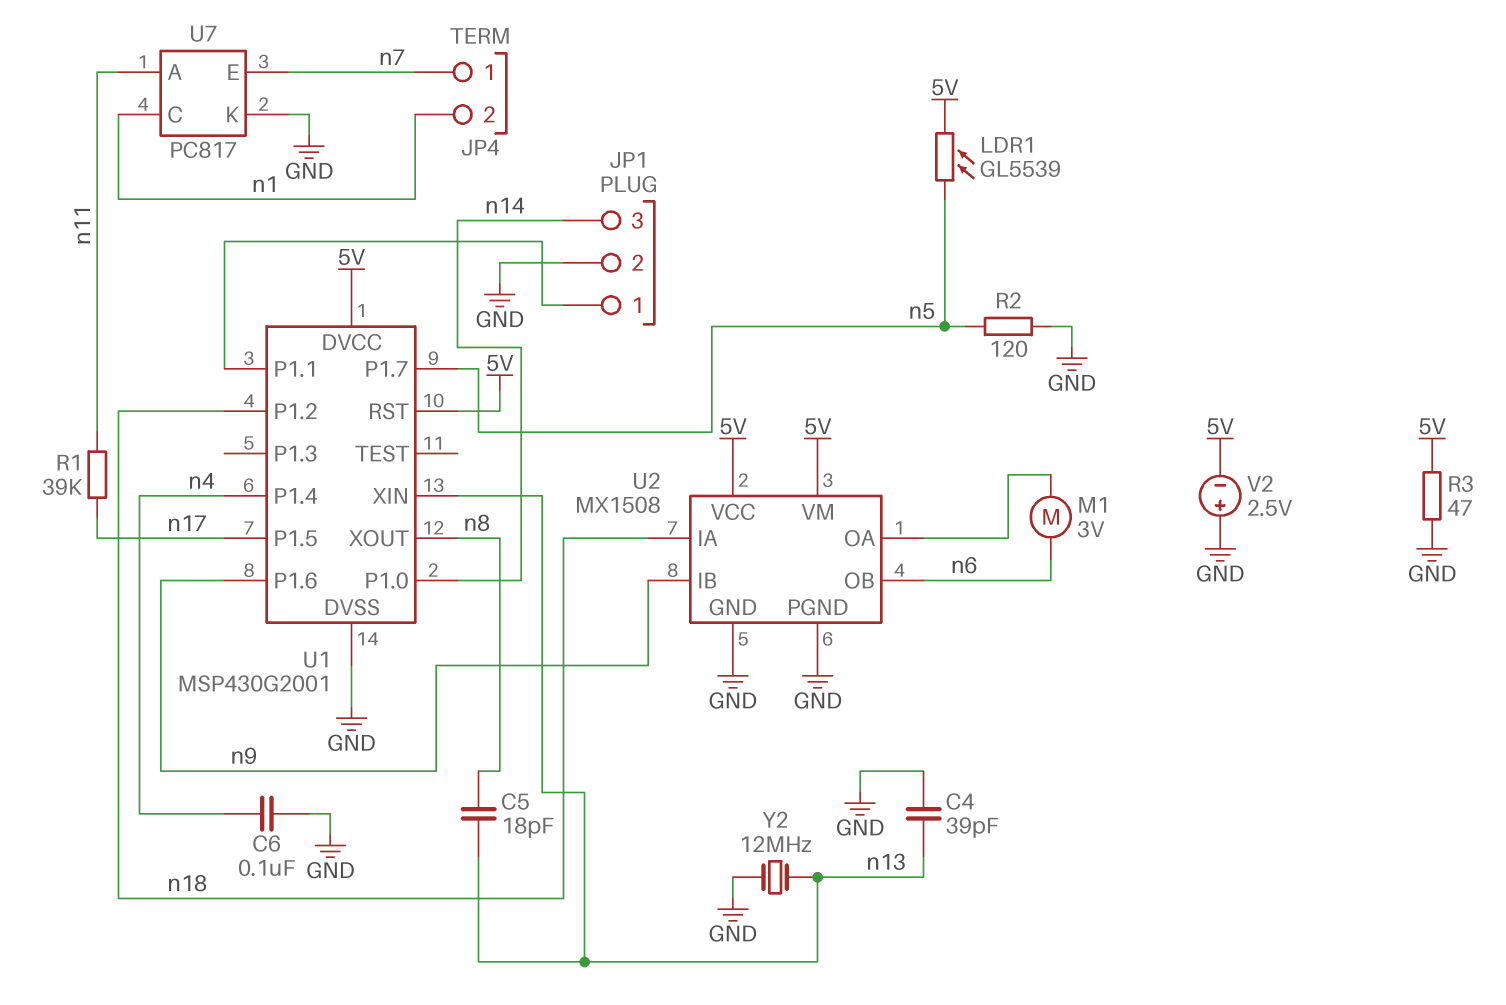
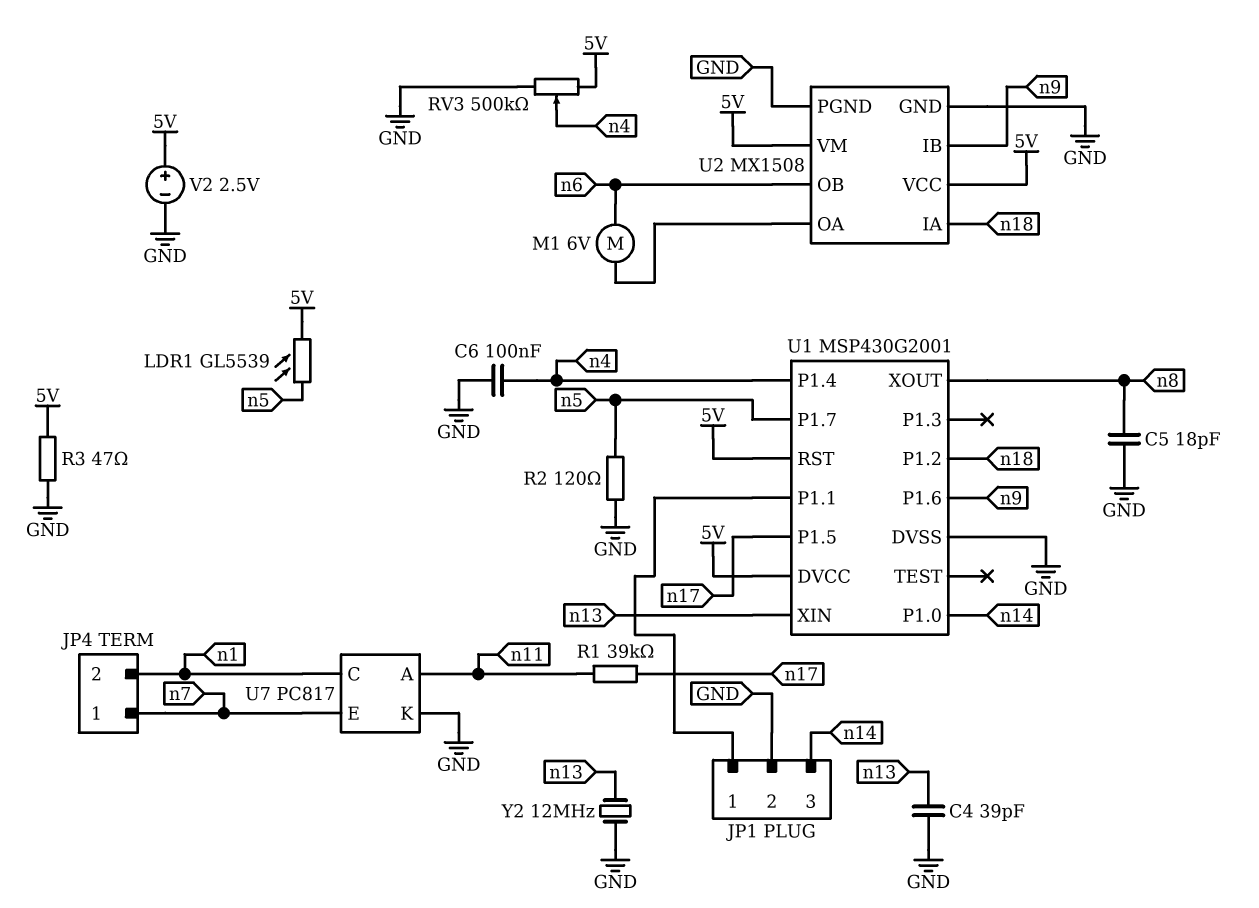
C5: 18pF (n8, n13) -> 18pF (GND, n8)
M1: motor 3V (U2/OA, n6) -> motor 6V (U2/OA, n6)
RV3: none -> 500k (5V, GND, wiper n4)
V2: 2.5V (plus GND, minus 5V) -> 2.5V (plus 5V, minus GND)

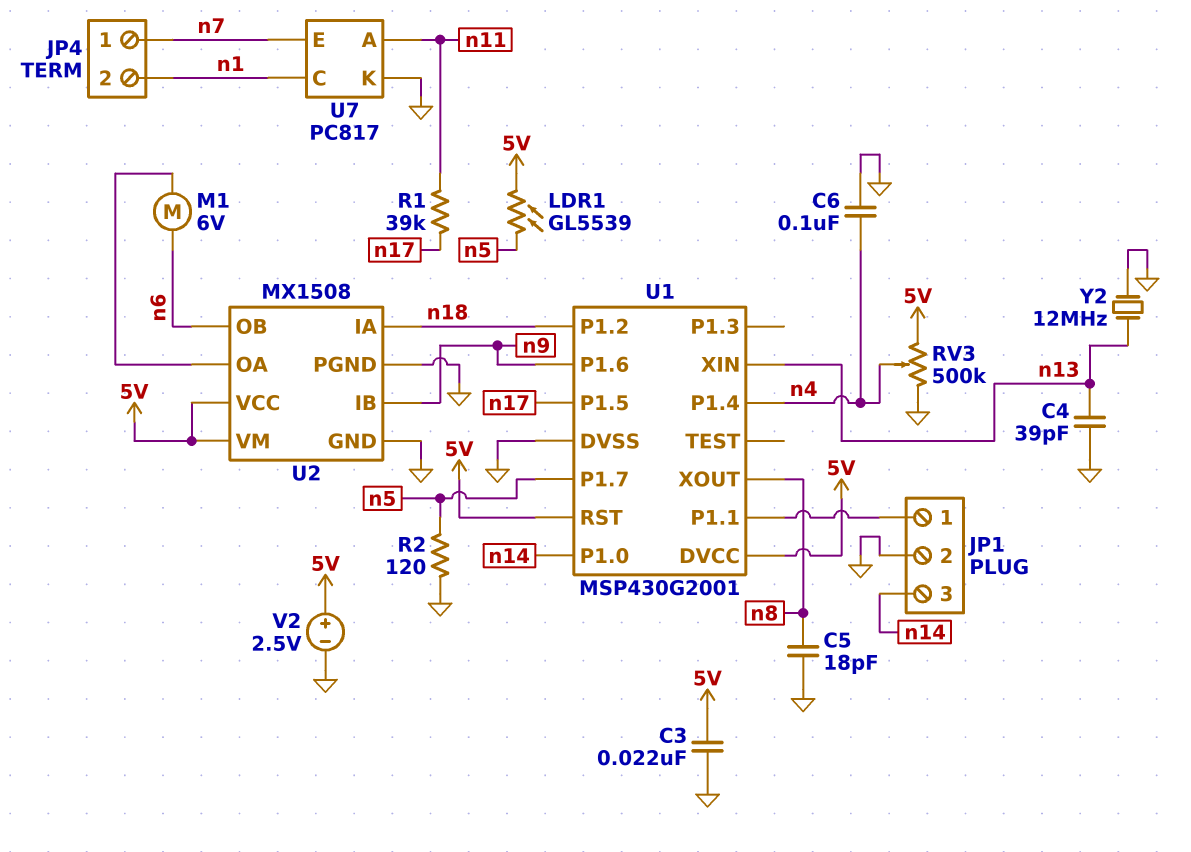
C3: none -> 22nF (5V, GND)
R3: 47 (5V, GND) -> none

